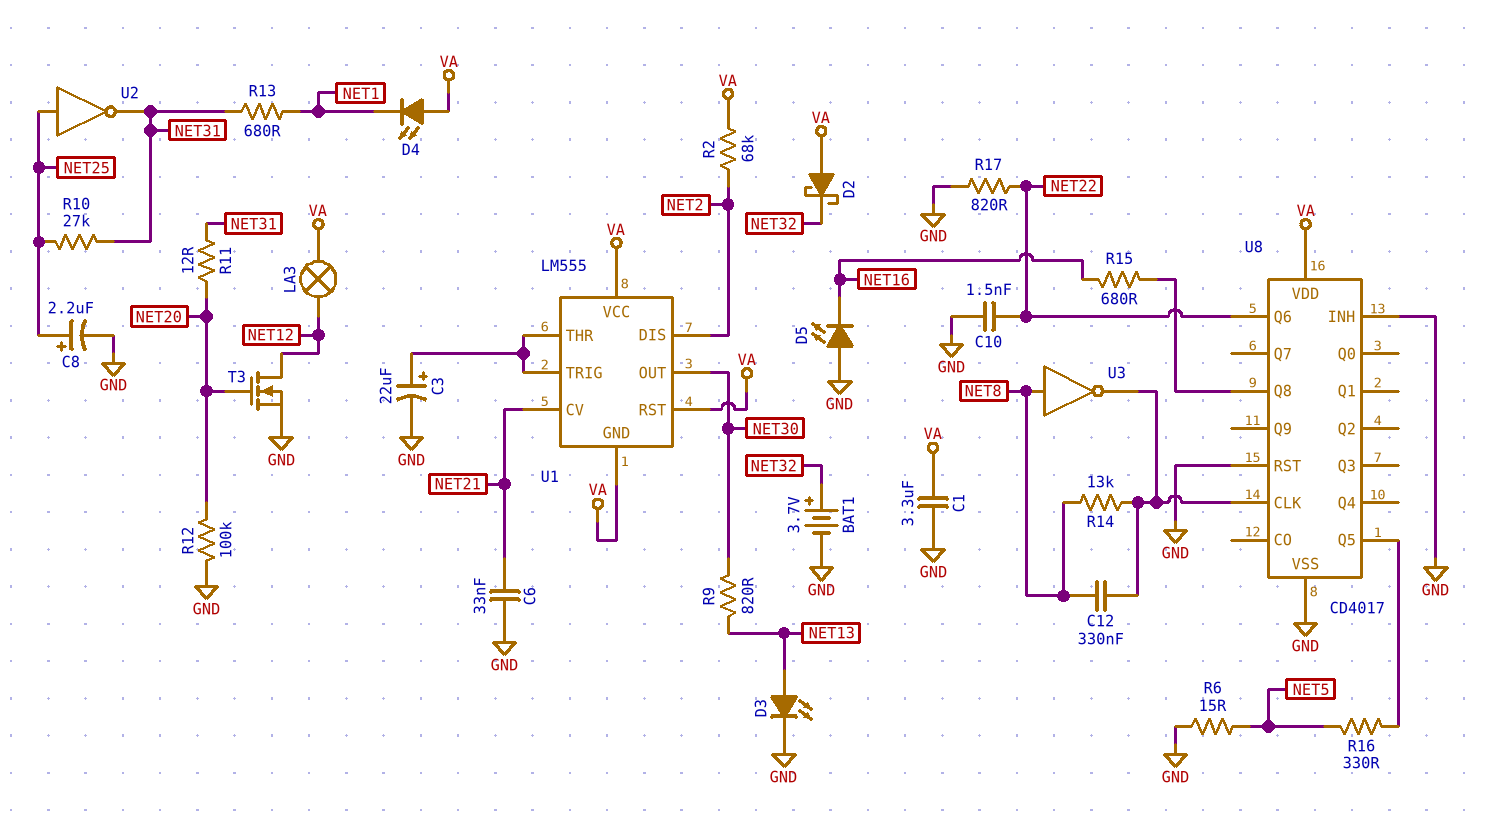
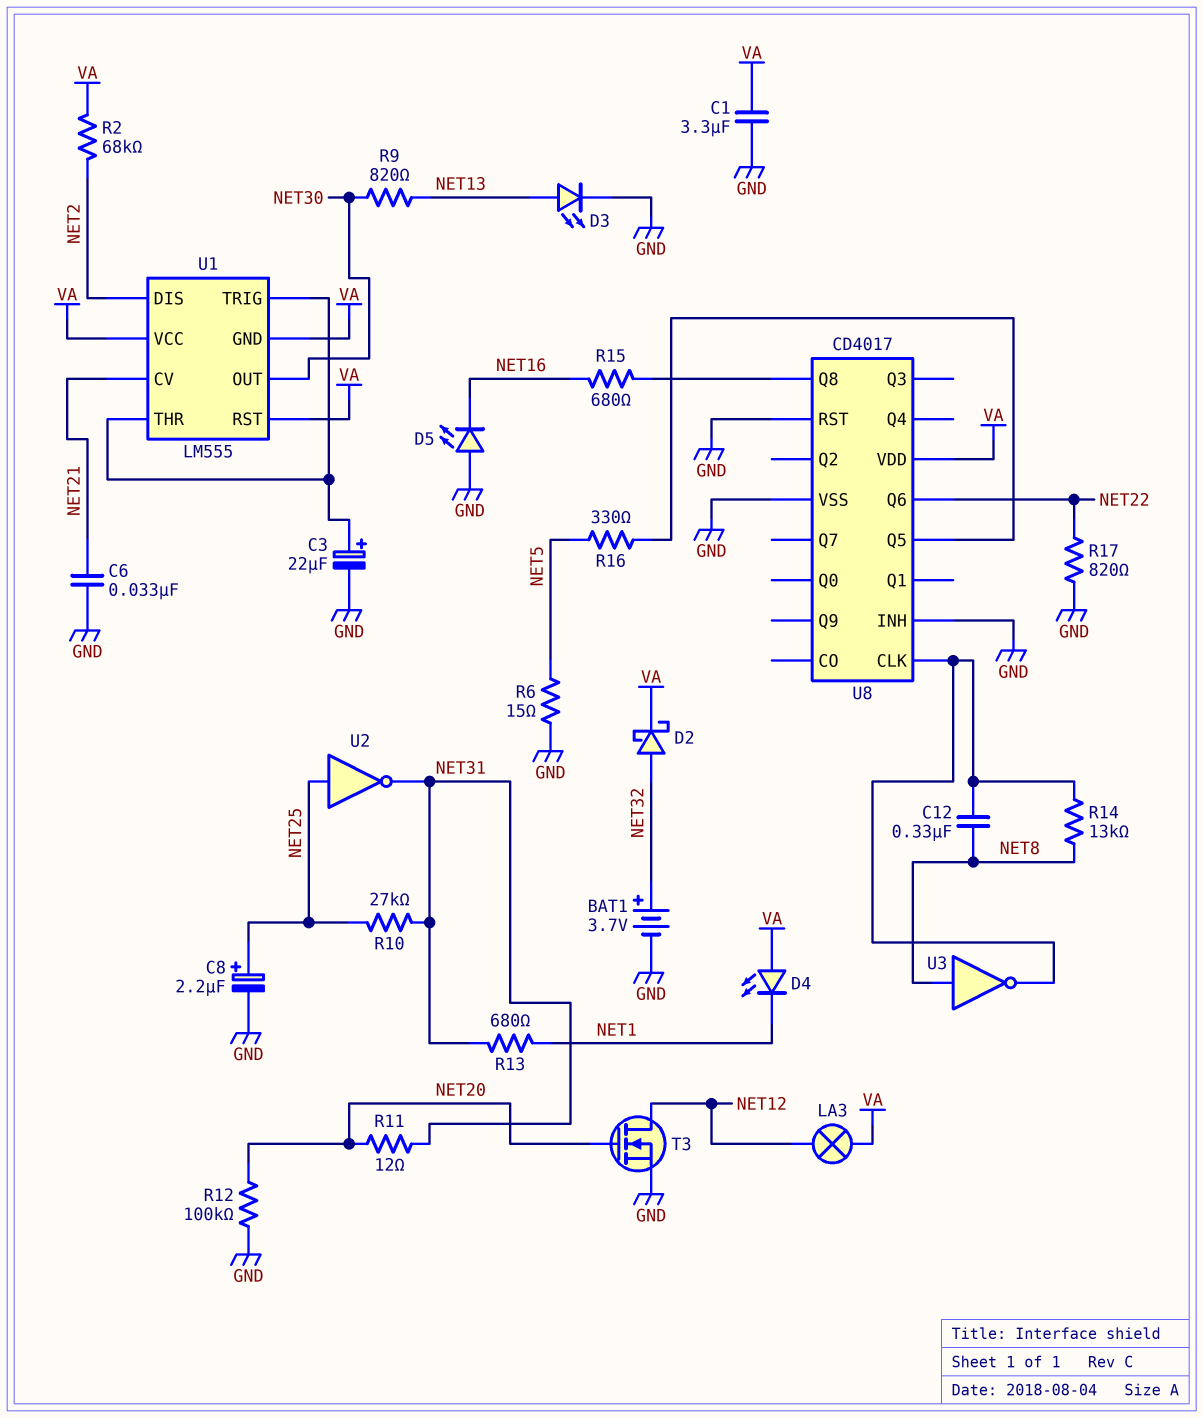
C10: 1.5nF (GND, NET22) -> none
D2: schottky (A VA, K NET32) -> schottky (A NET32, K VA)

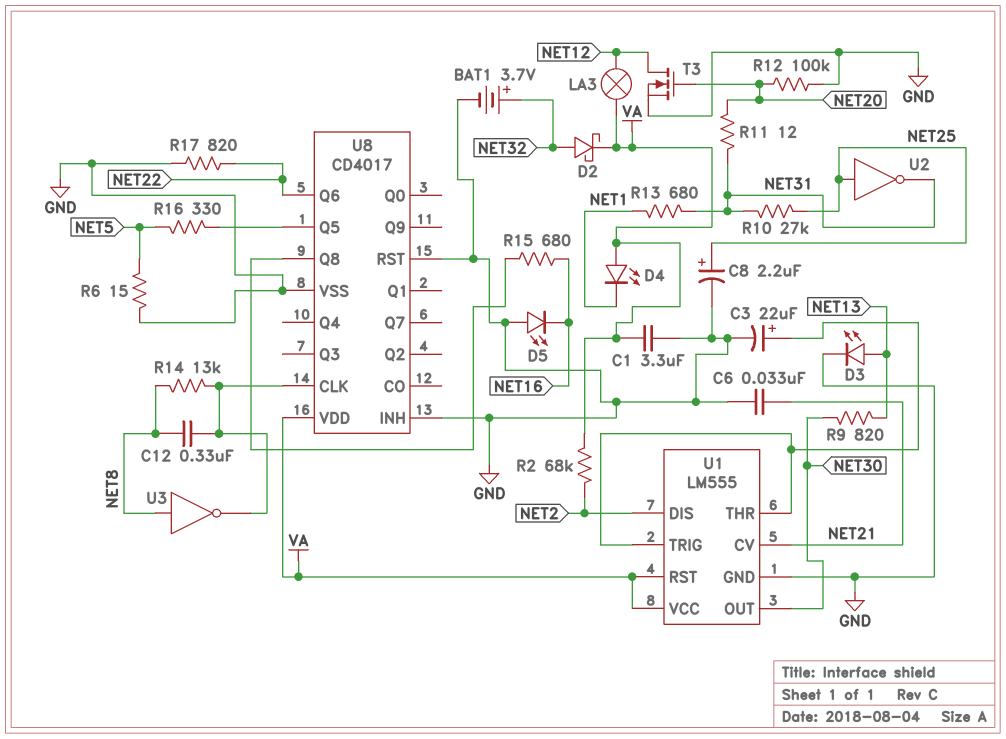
U1 pin GND: VA -> GND

